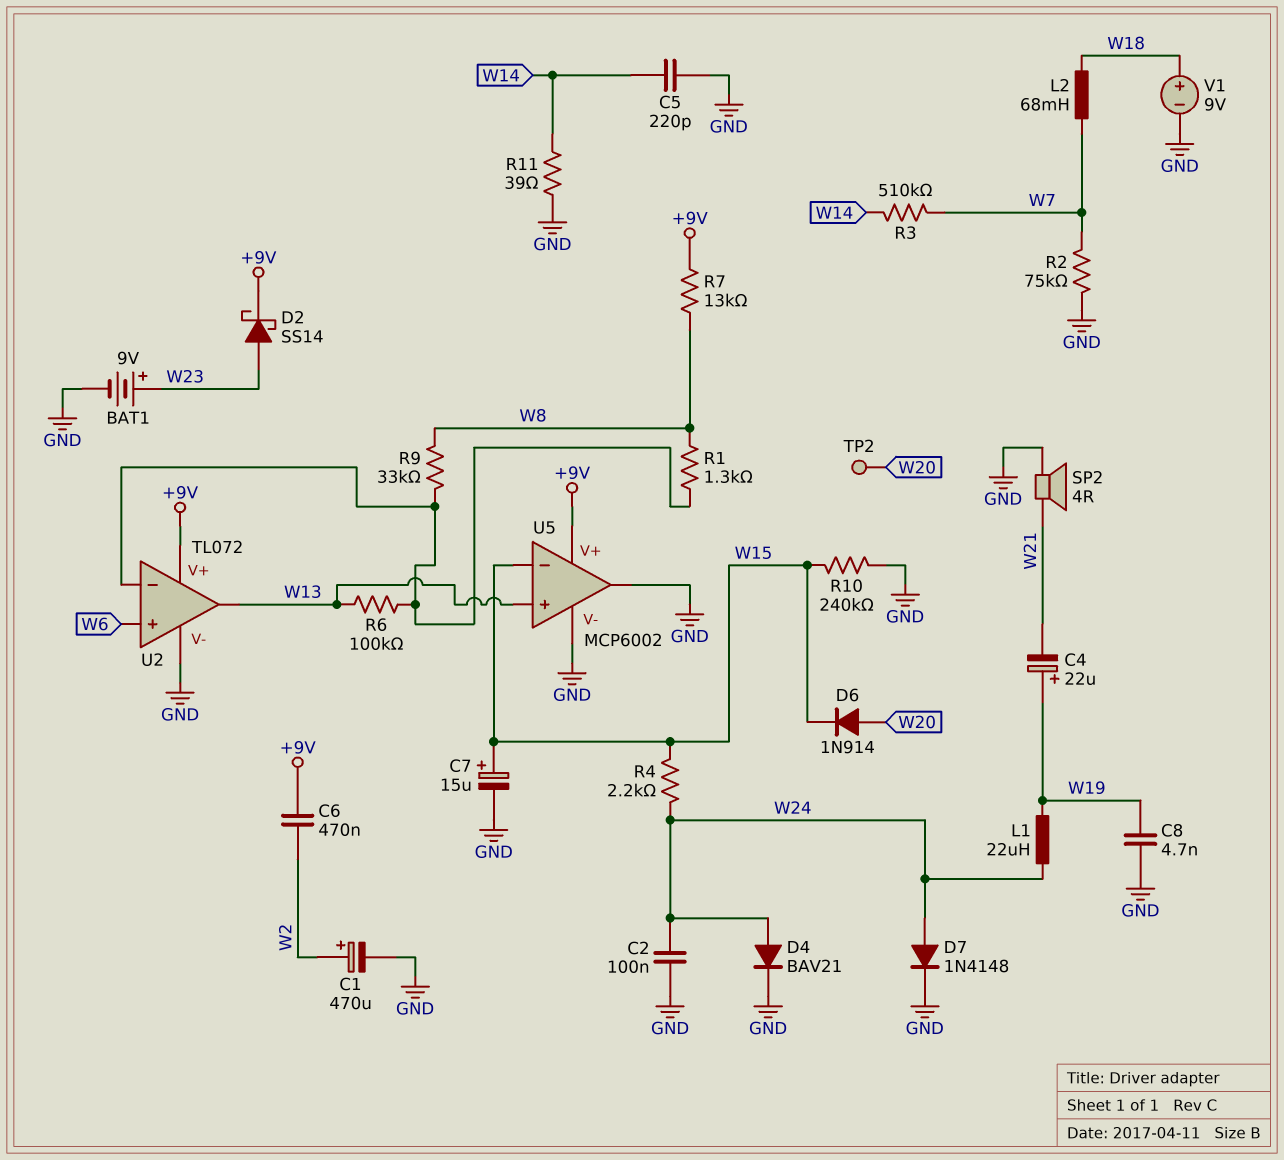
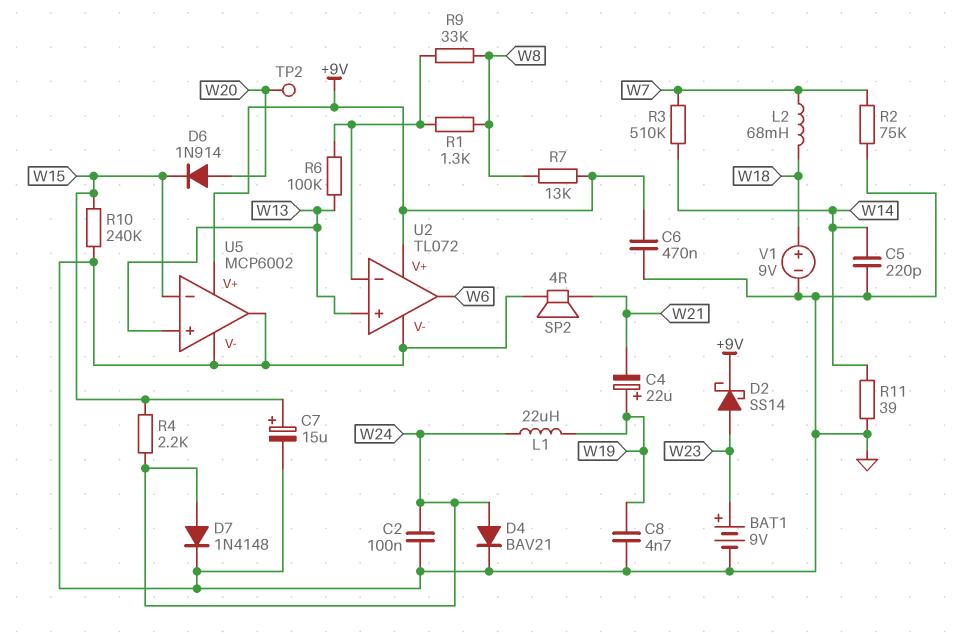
C1: 470uF (plus W2, minus GND) -> none
C6: 470nF (+9V, W2) -> 470nF (+9V, GND)
U2 pin in+: W6 -> W13
U2 pin out: W13 -> W6

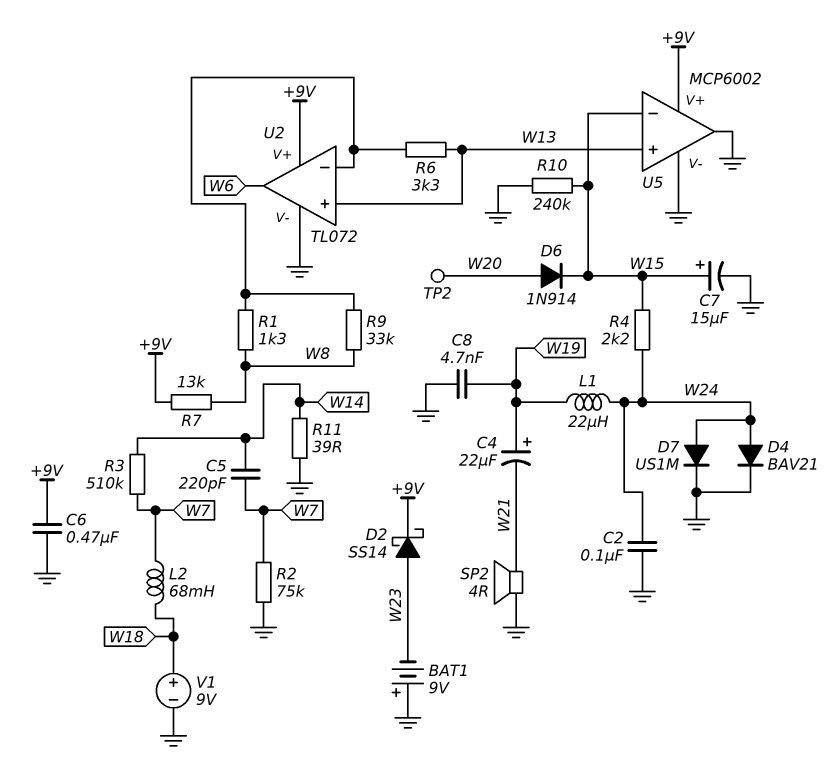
BAT1: 9V (plus W23, minus GND) -> 9V (plus GND, minus W23)
C5: 220pF (GND, W14) -> 220pF (W7, W14)
D7: diode 1N4148 (A W24, K GND) -> diode US1M (A W24, K GND)
R6: 100k (U2/in-, W13) -> 3.3k (U2/in-, W13)

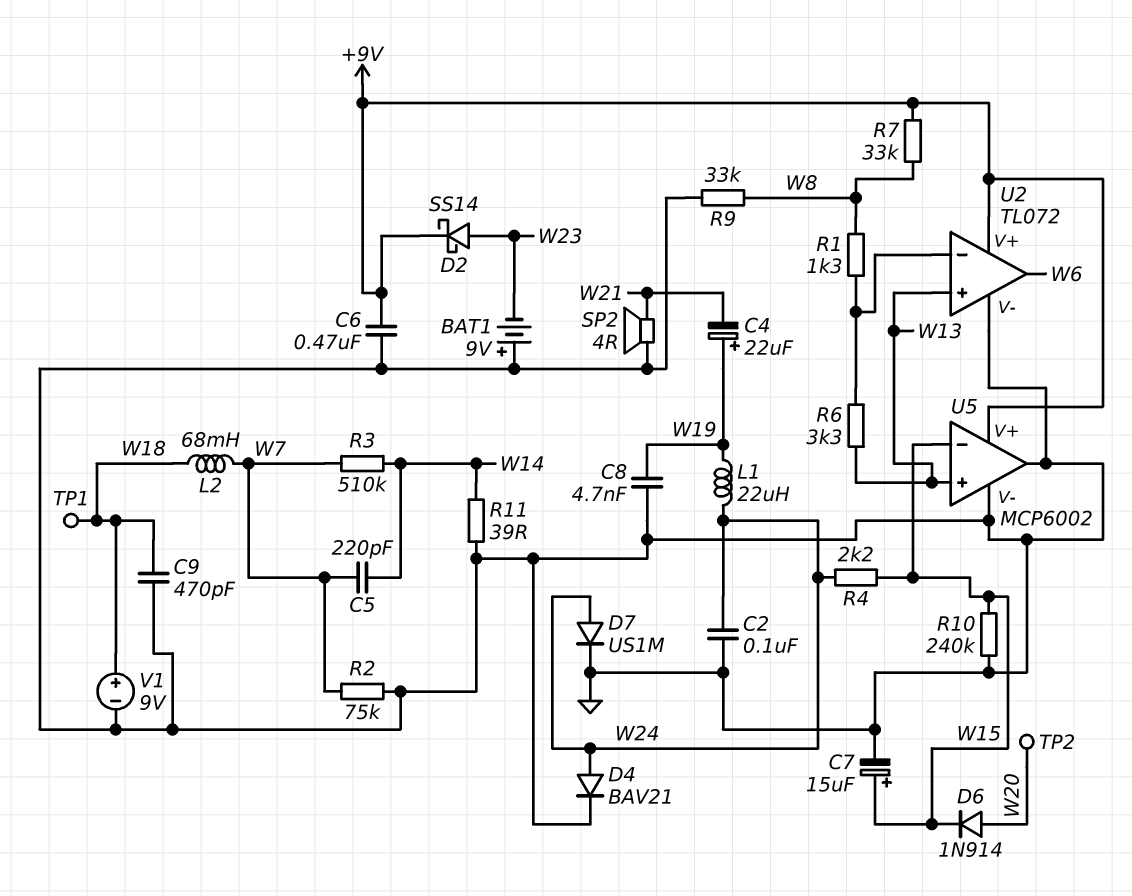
C9: none -> 470pF (GND, W18)
R7: 13k (+9V, W8) -> 33k (+9V, W8)
R9: 33k (U2/in-, W8) -> 33k (GND, W8)
TP1: none -> test point (W18)

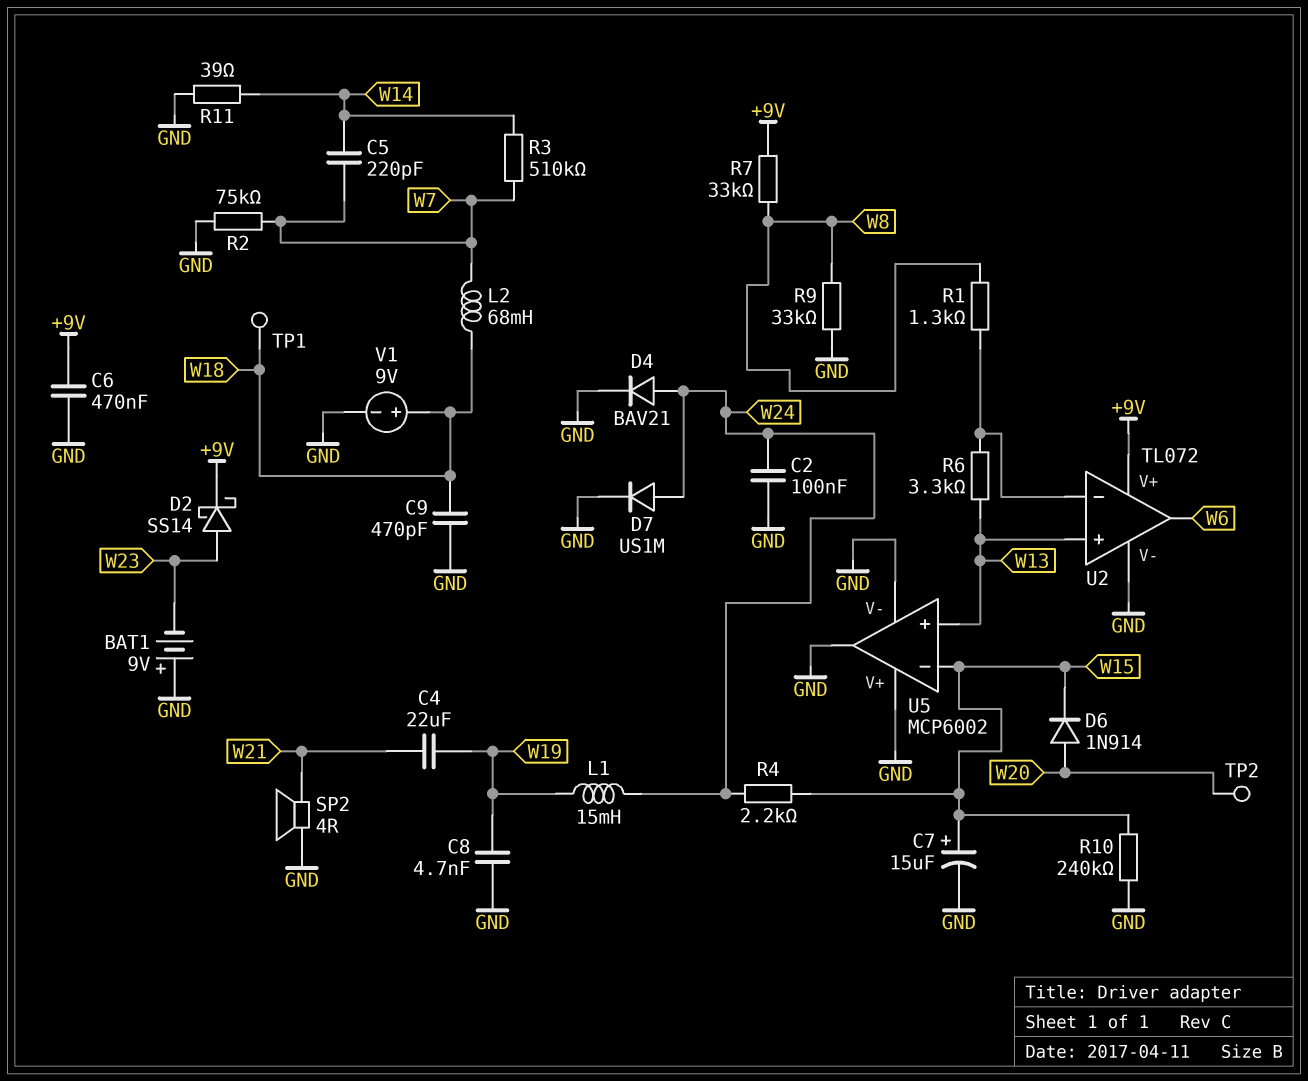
C4: 22uF (plus W19, minus W21) -> 22uF (W19, W21)
L1: 22uH (W19, W24) -> 15mH (W19, W24)
U5 pin V+: +9V -> GND

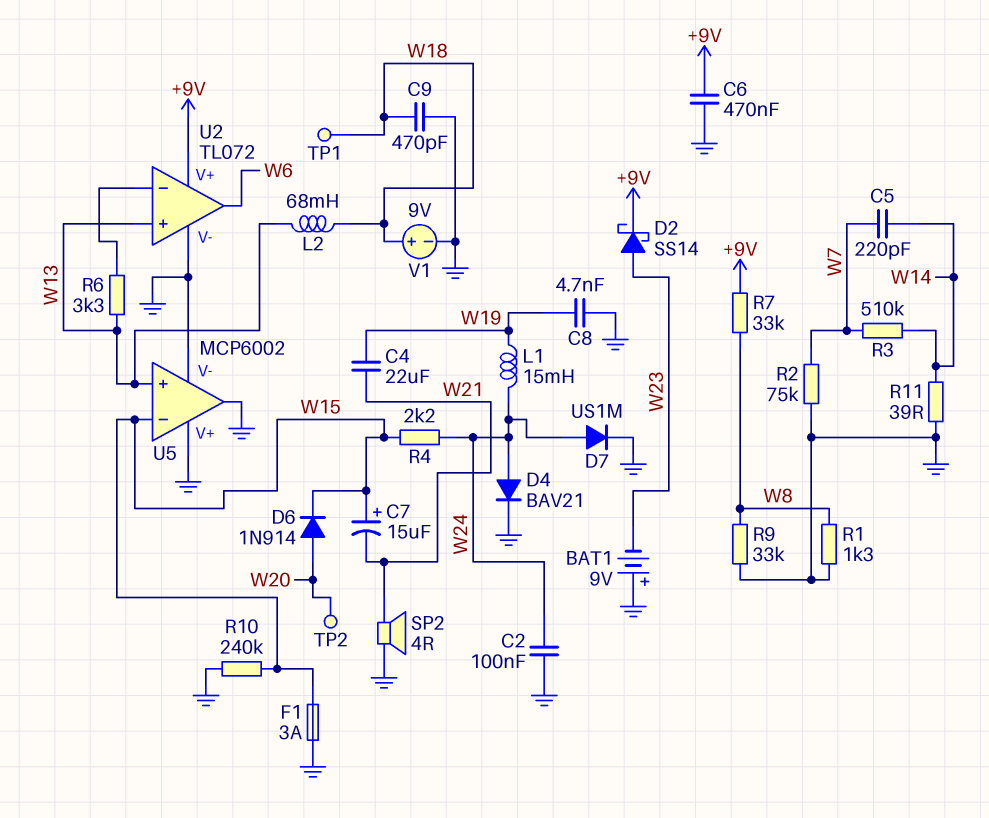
C7: 15uF (plus W15, minus GND) -> 15uF (plus W15, minus W21)
F1: none -> 3A (GND, W15)
L2: 68mH (W7, W18) -> 68mH (W13, W18)
R1: 1.3k (U2/in-, W8) -> 1.3k (GND, W8)

